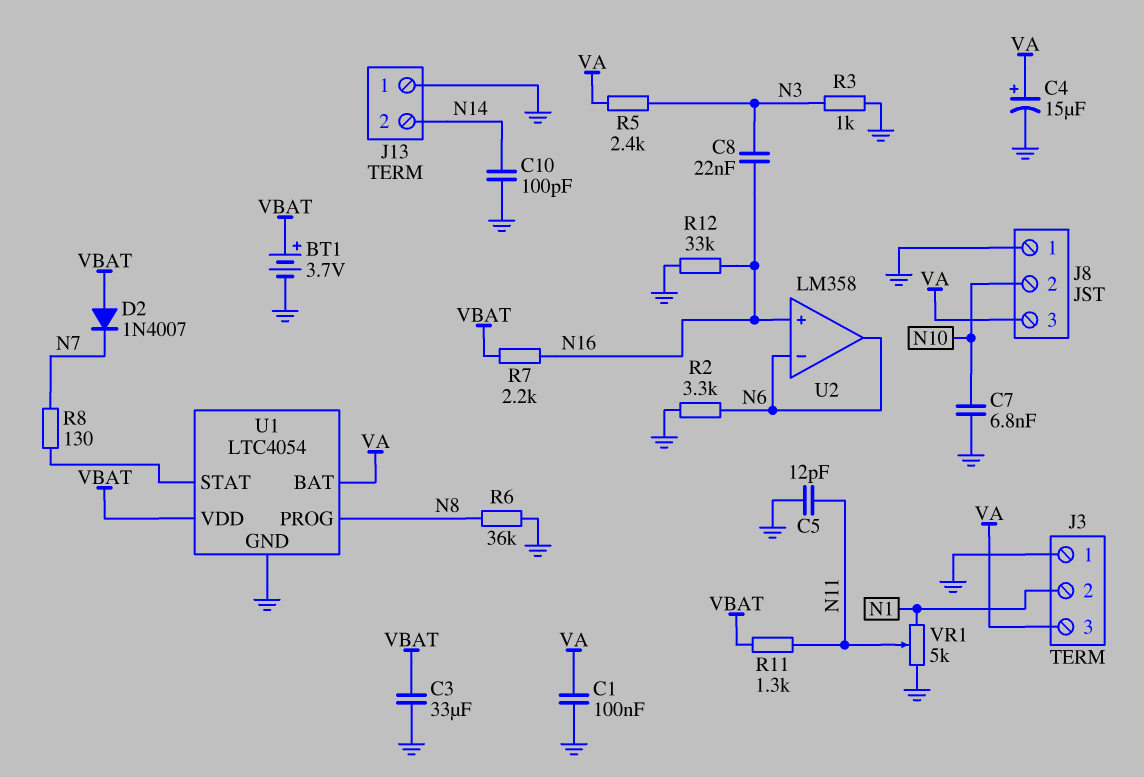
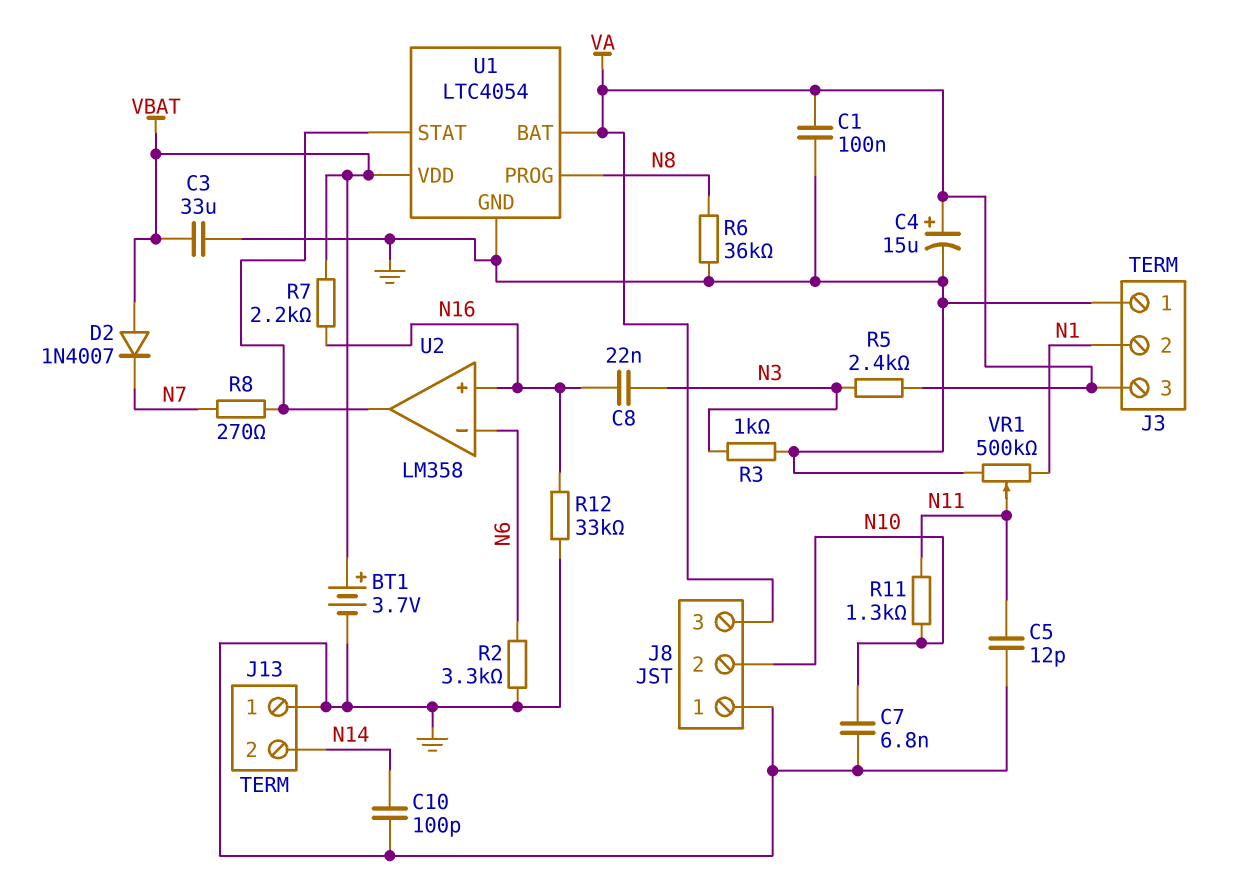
R8: 130 (N7, U1/STAT) -> 270 (N7, U1/STAT)
R11: 1.3k (N11, VBAT) -> 1.3k (N10, N11)
U2 pin out: N6 -> U1/STAT
VR1: 5k (GND, N1, wiper N11) -> 500k (GND, N1, wiper N11)

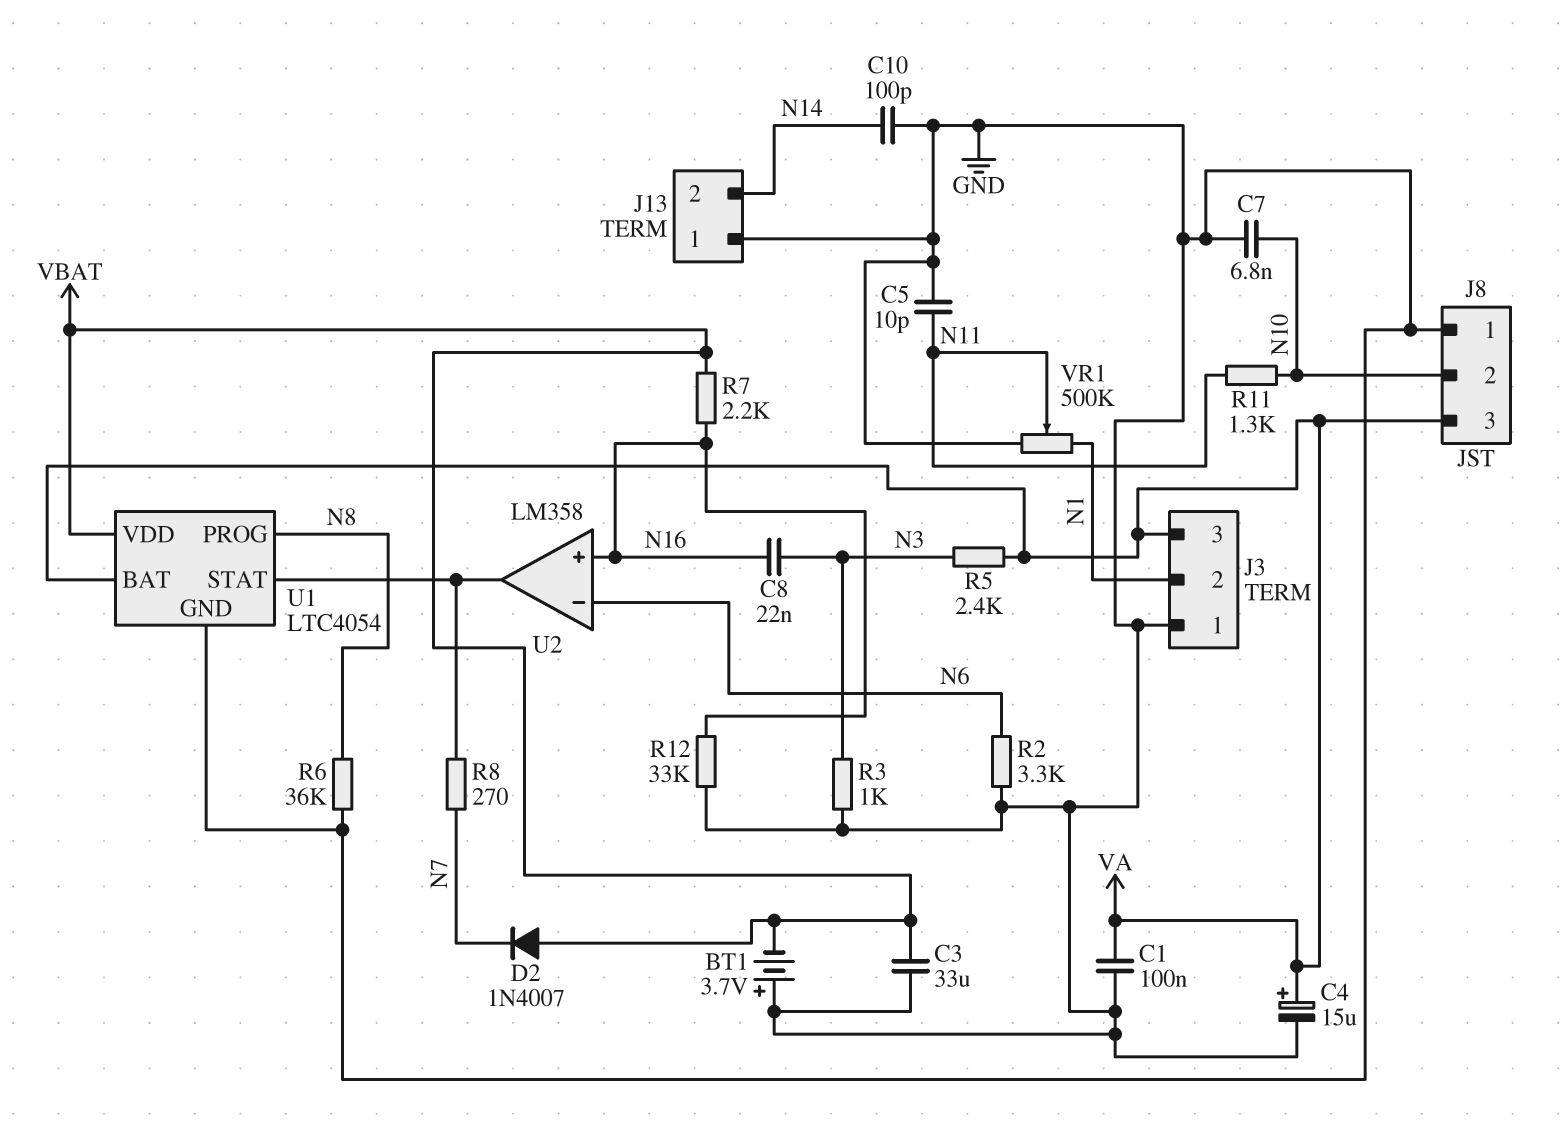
BT1: 3.7V (plus VBAT, minus GND) -> 3.7V (plus GND, minus VBAT)
C5: 12pF (GND, N11) -> 10pF (GND, N11)

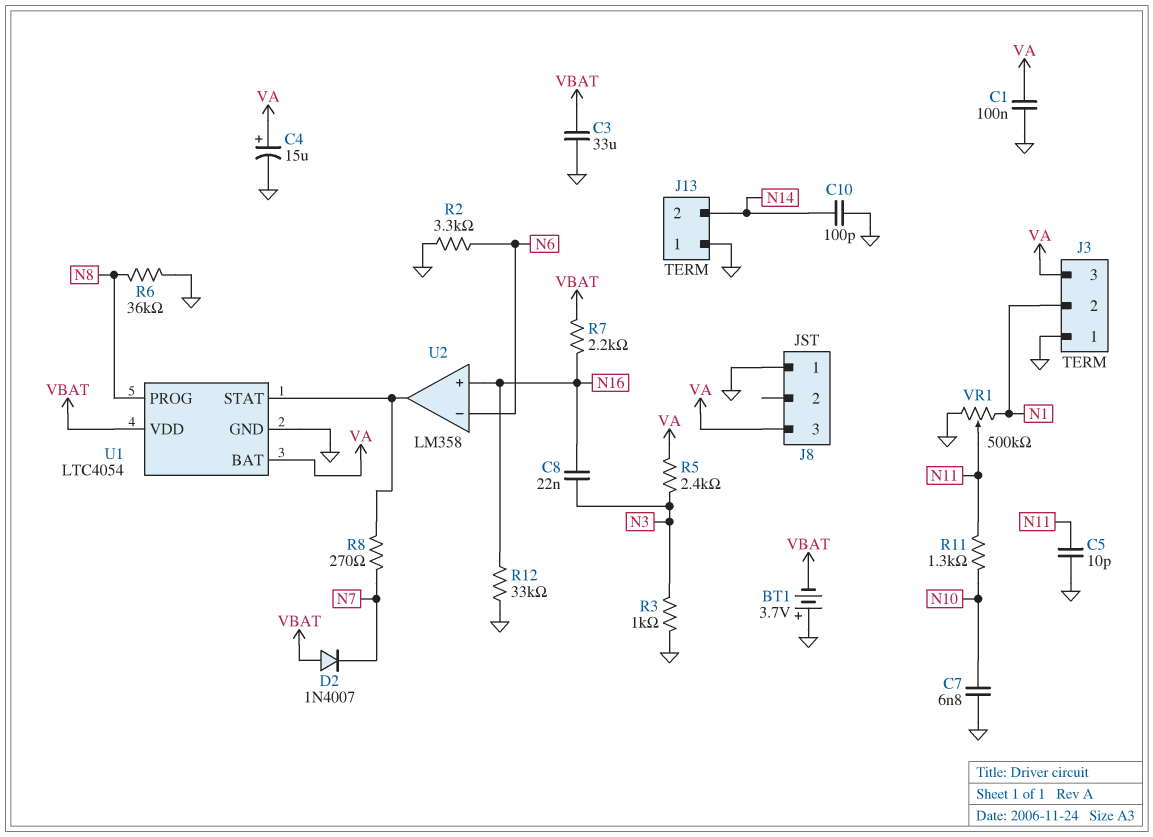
J8 pin 2: N10 -> none

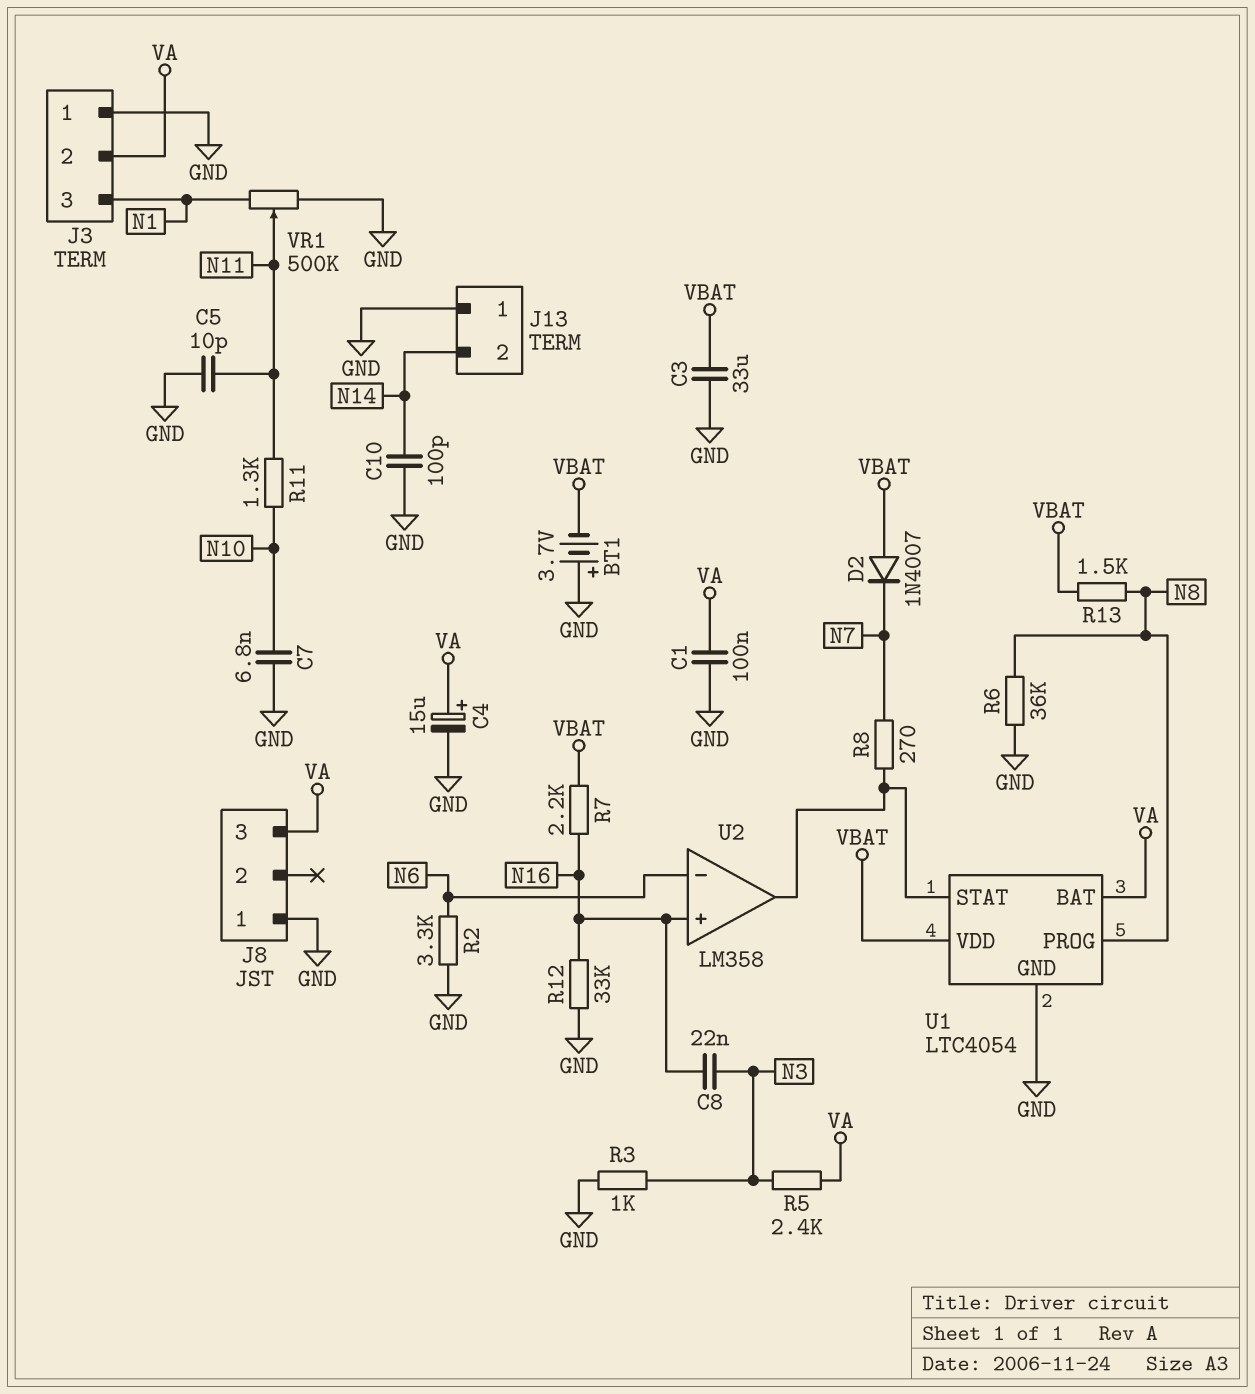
J3 pin 2: N1 -> VA
J3 pin 3: VA -> N1
R13: none -> 1.5k (N8, VBAT)

